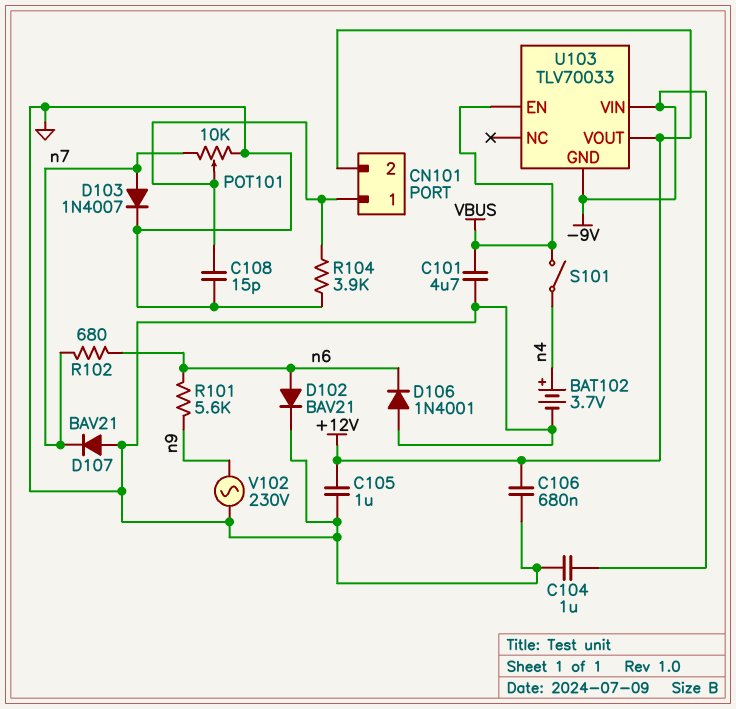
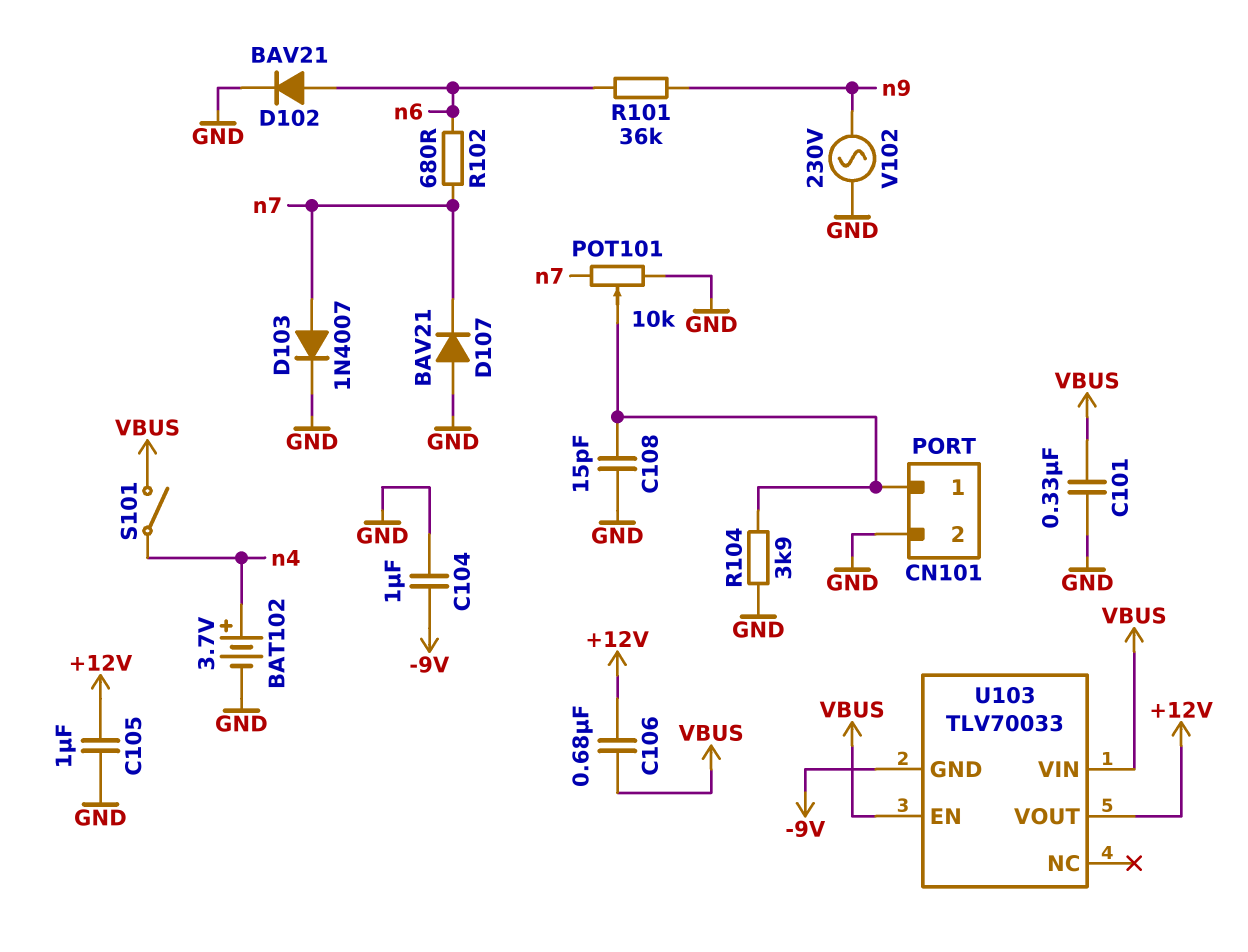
C101: 4.7uF (GND, VBUS) -> 330nF (GND, VBUS)
C106: 680nF (+12V, GND) -> 680nF (+12V, VBUS)
CN101 pin 2: +12V -> GND
D106: diode 1N4001 (A GND, K n6) -> none
R101: 5.6k (n6, n9) -> 36k (n6, n9)
U103 pin VIN: -9V -> VBUS

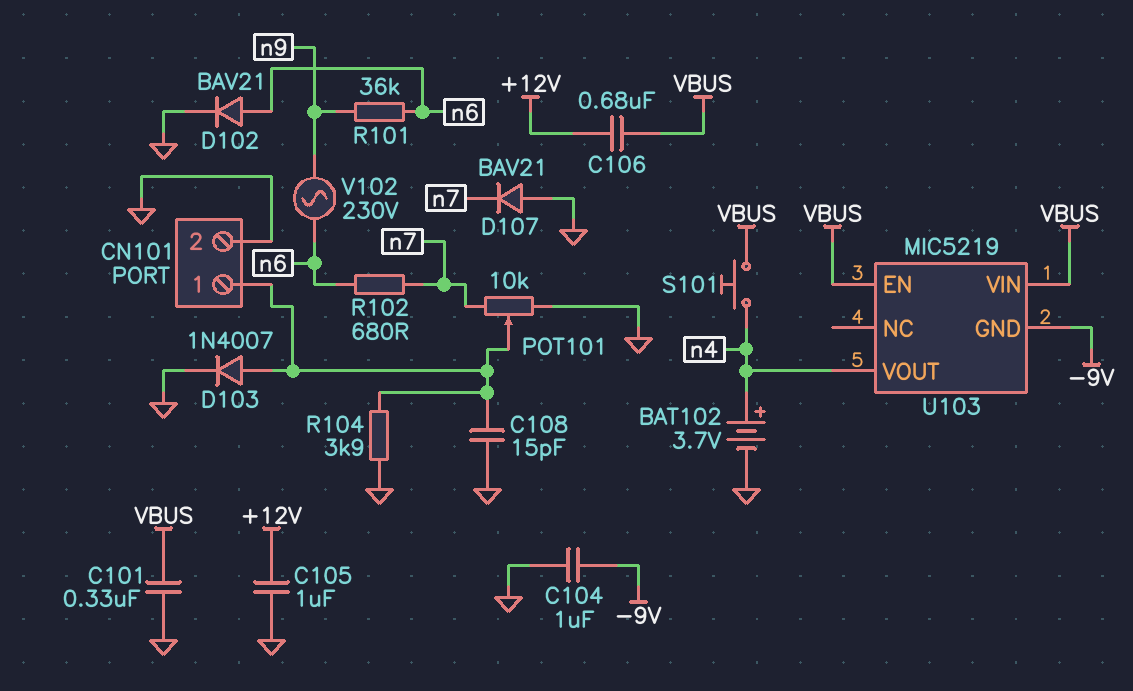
D103: diode 1N4007 (A n7, K GND) -> diode 1N4007 (A CN101/1, K GND)
S101: switch (VBUS, n4) -> button (VBUS, n4)
U103: TLV70033 -> MIC5219
U103 pin VOUT: +12V -> n4
V102: AC 230V (GND, n9) -> AC 230V (n6, n9)

